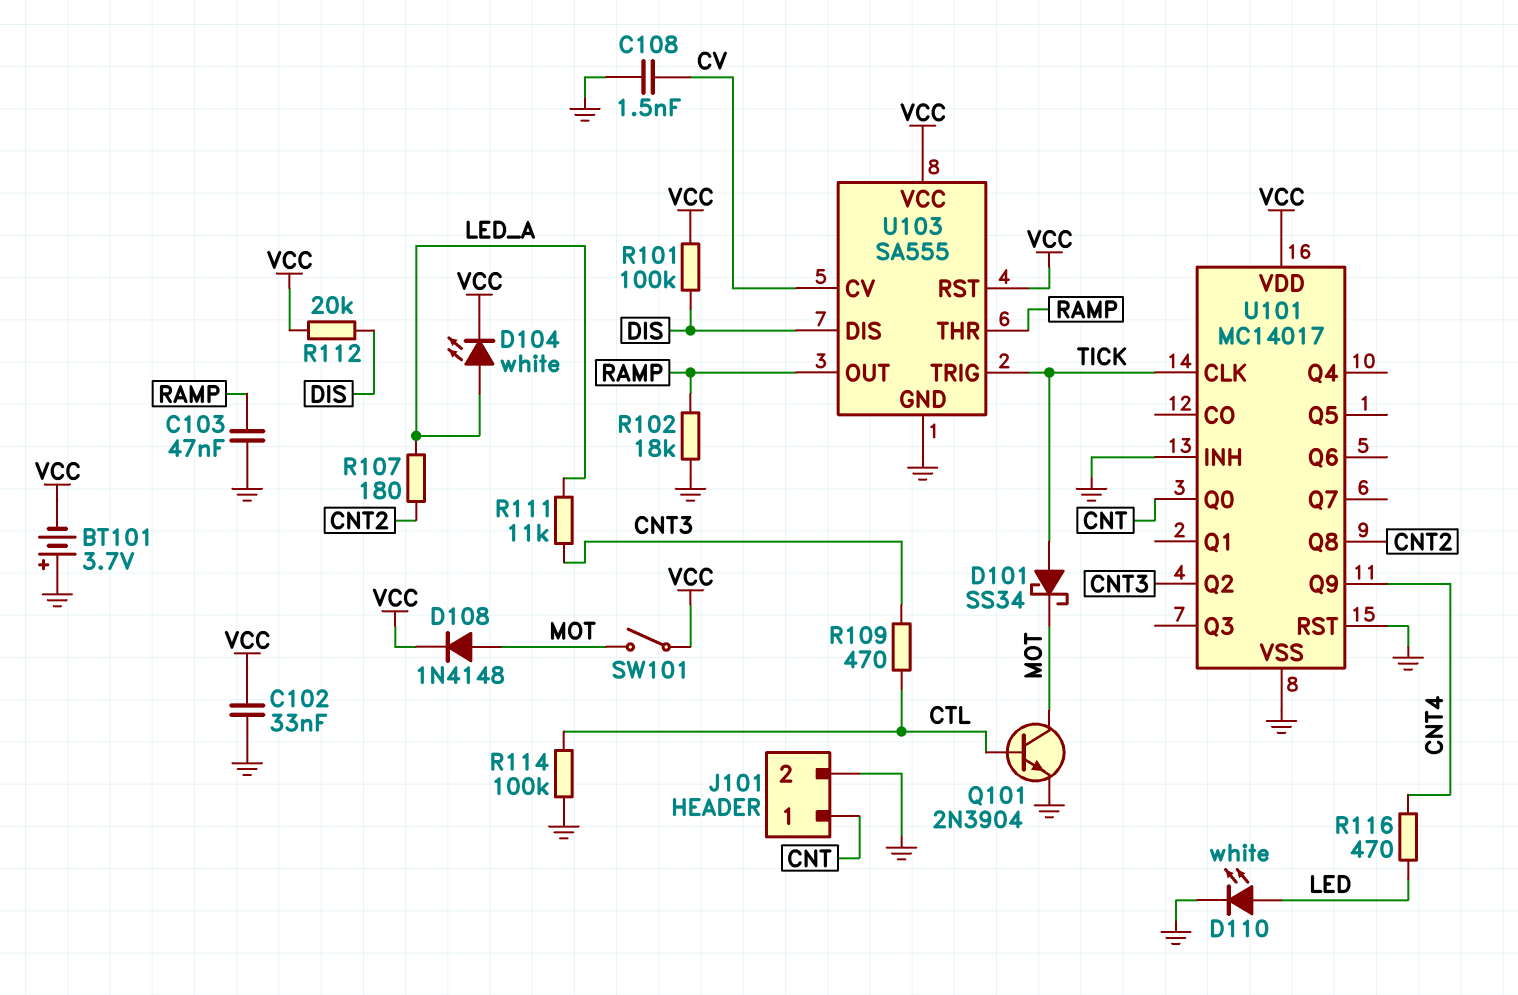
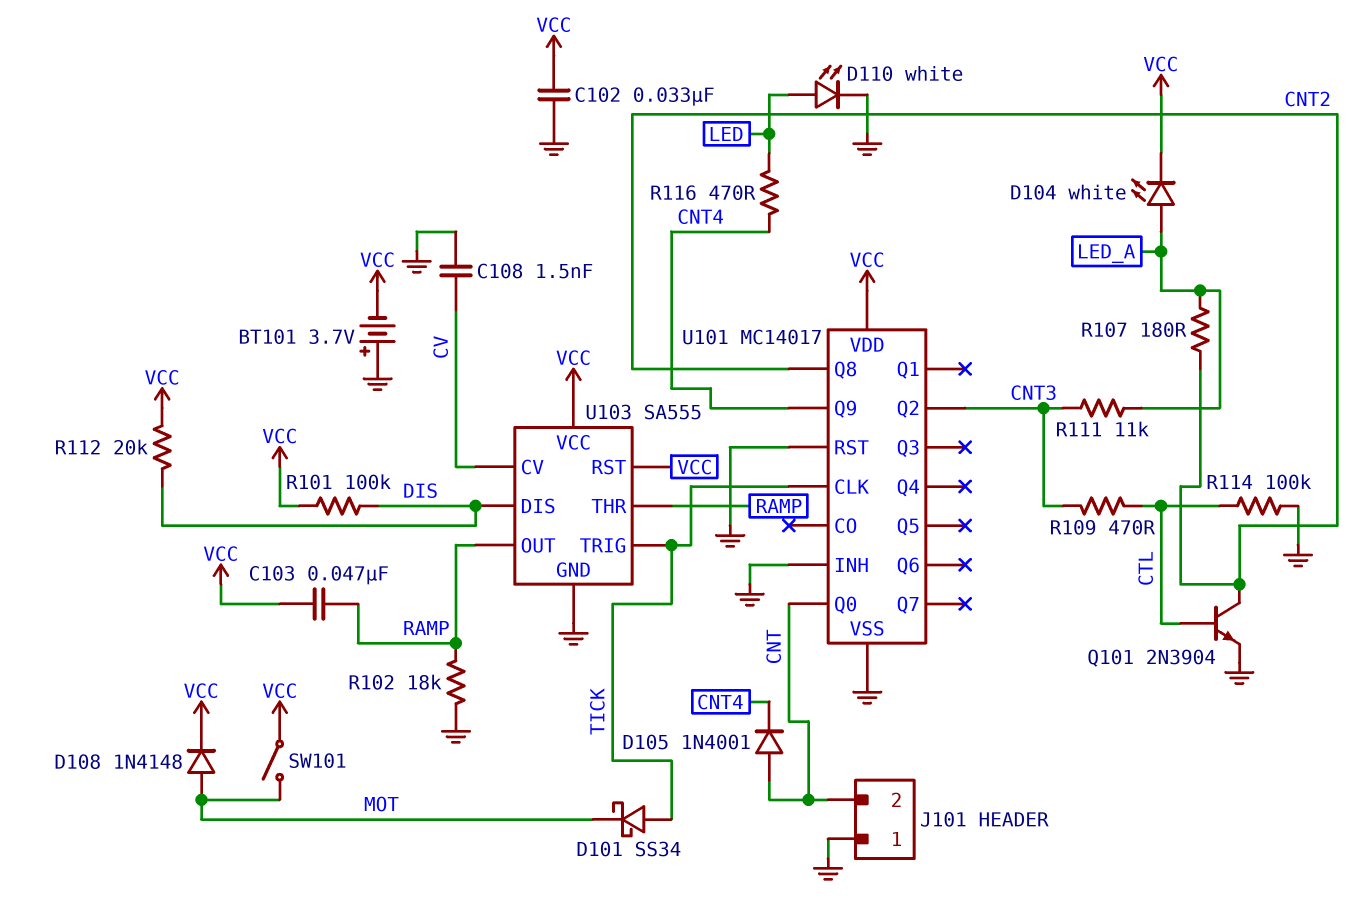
C103: 47nF (GND, RAMP) -> 47nF (RAMP, VCC)
D105: none -> diode 1N4001 (A CNT, K CNT4)
J101 pin 1: CNT -> GND
J101 pin 2: GND -> CNT
Q101: NPN 2N3904 (B CTL, C MOT, E GND) -> NPN 2N3904 (B CTL, C CNT2, E GND)

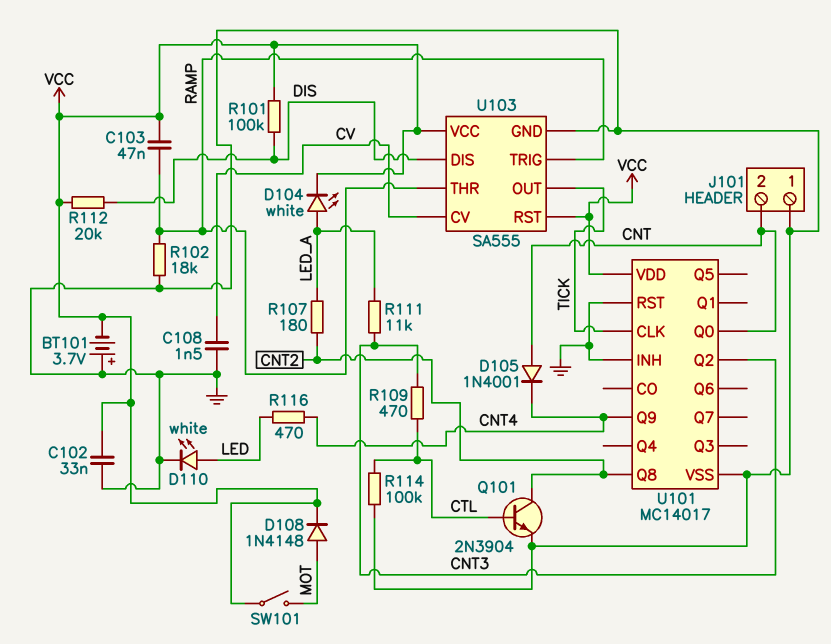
D101: schottky SS34 (A TICK, K MOT) -> none
U103 pin OUT: RAMP -> TICK
U103 pin TRIG: TICK -> RAMP

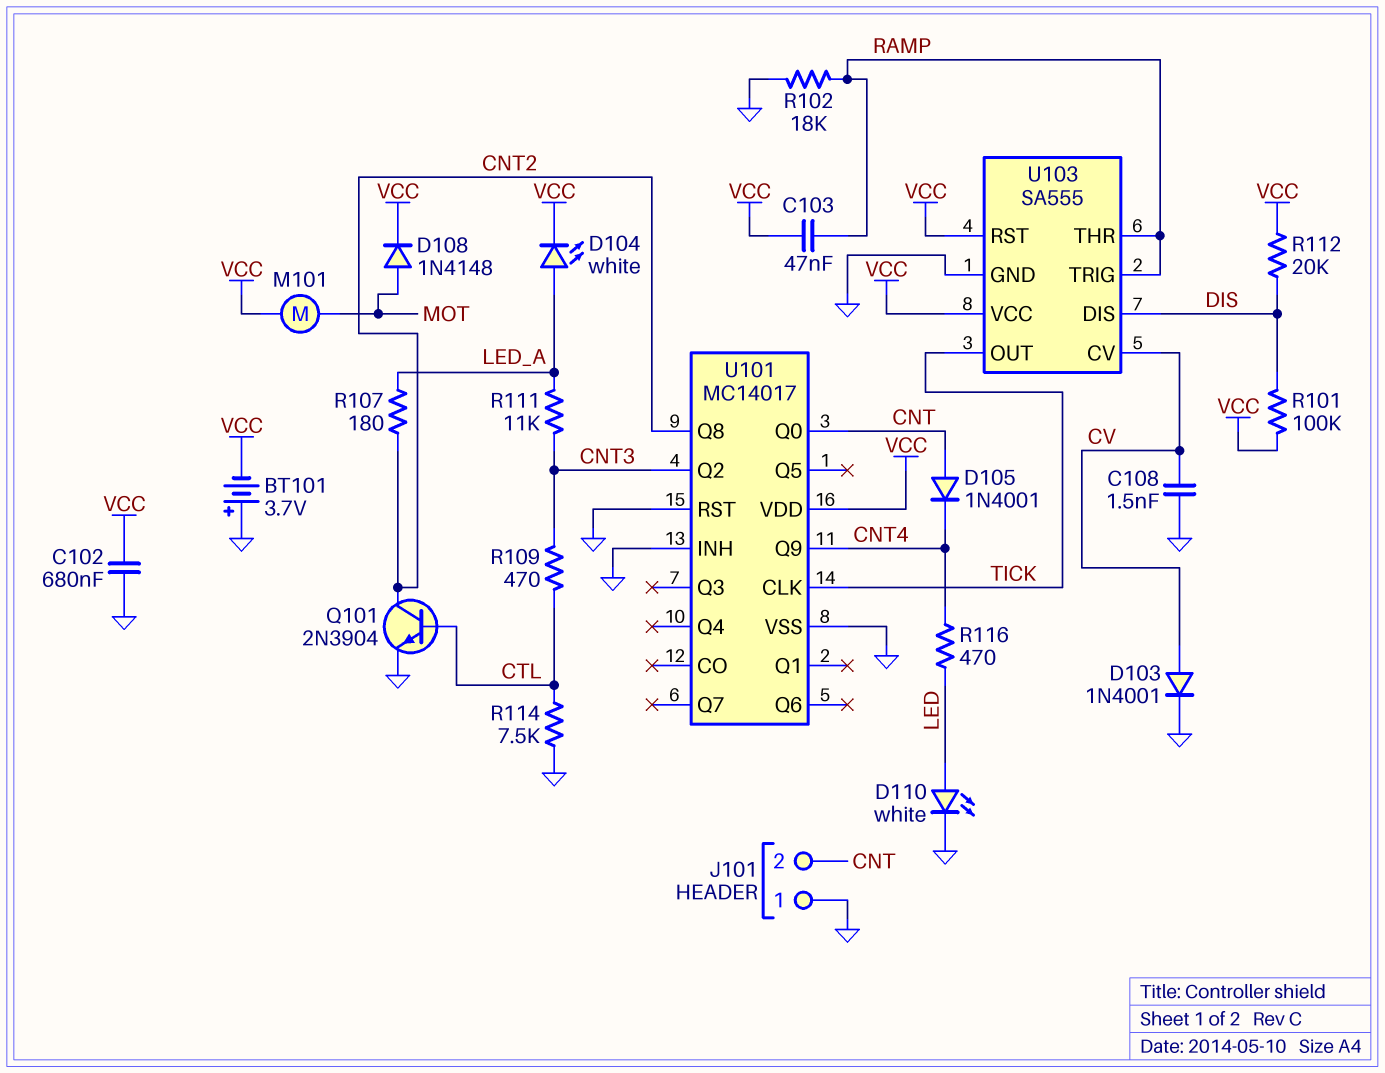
C102: 33nF (GND, VCC) -> 680nF (GND, VCC)
D103: none -> diode 1N4001 (A CV, K GND)
M101: none -> motor (MOT, VCC)
R114: 100k (CTL, GND) -> 7.5k (CTL, GND)
SW101: switch (MOT, VCC) -> none

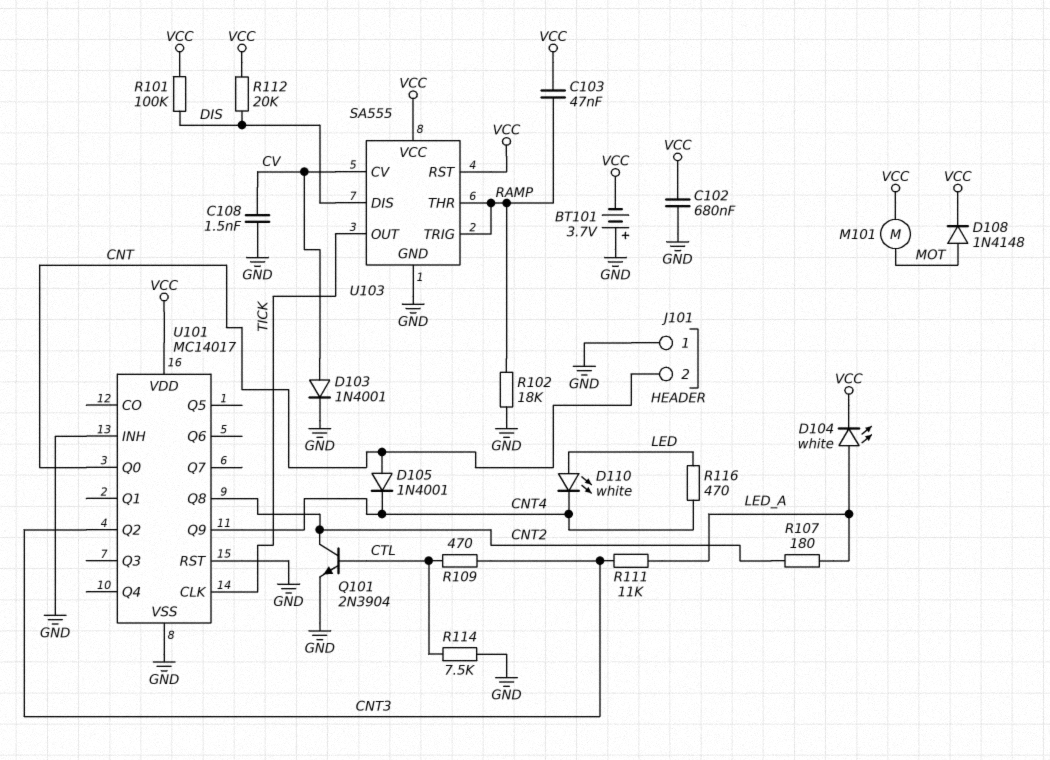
D110: LED white (A LED, K GND) -> LED white (A LED, K CNT4)

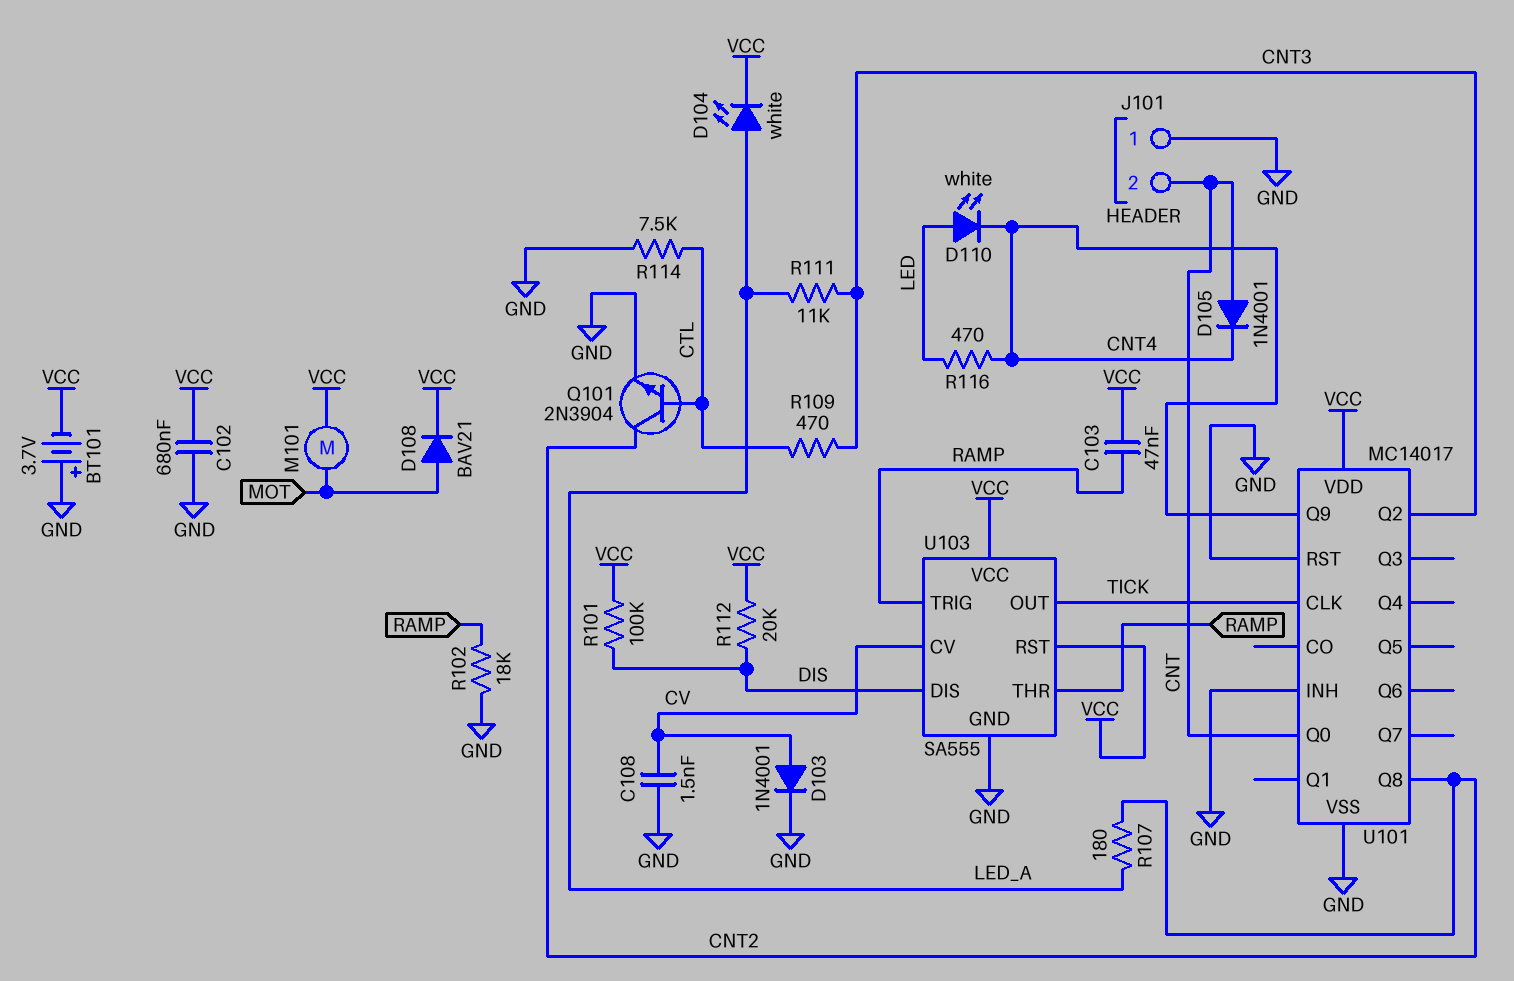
D108: diode 1N4148 (A MOT, K VCC) -> diode BAV21 (A MOT, K VCC)

